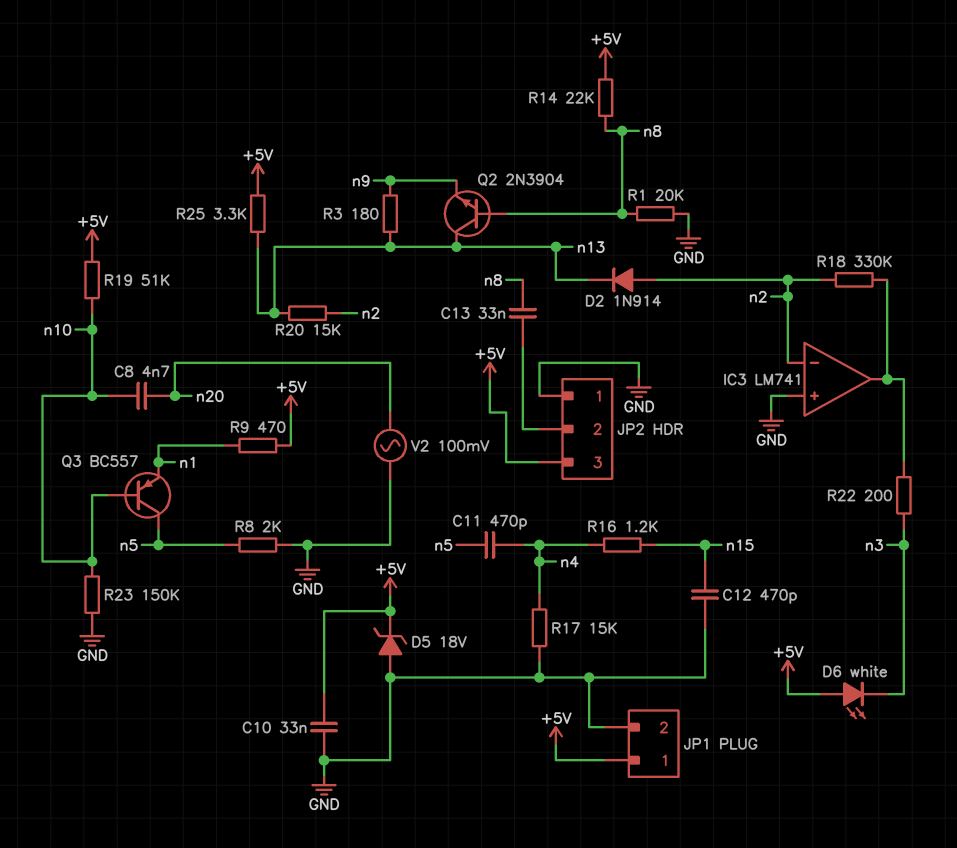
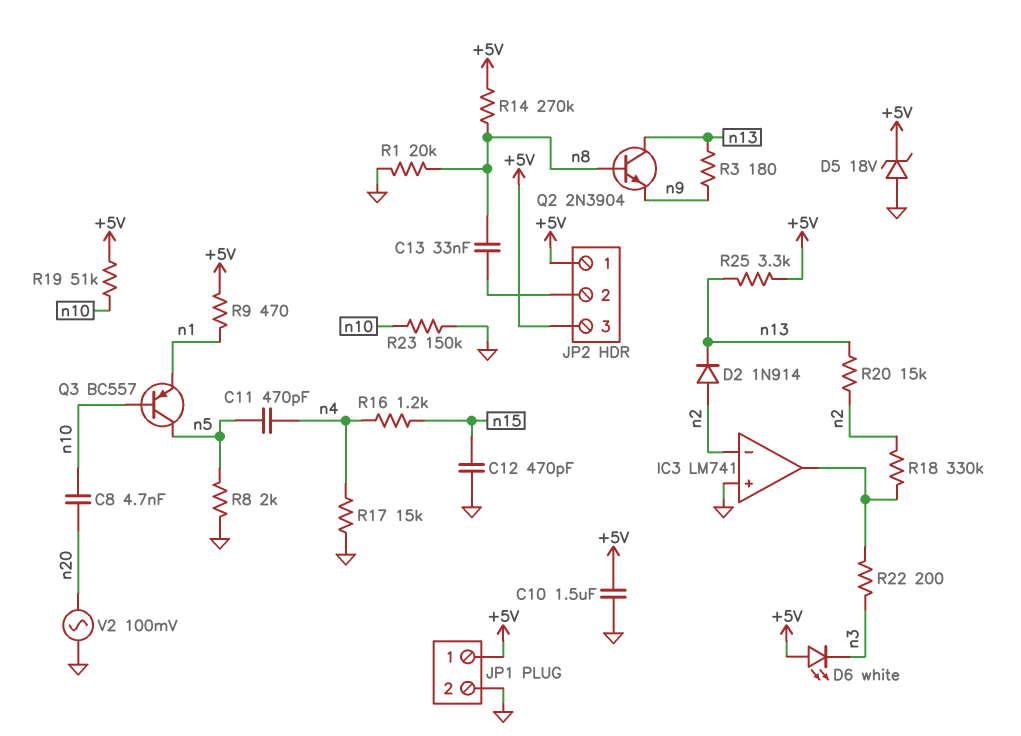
C10: 33nF (+5V, GND) -> 1.5uF (+5V, GND)
JP2 pin 1: GND -> +5V
R14: 22k (+5V, n8) -> 270k (+5V, n8)

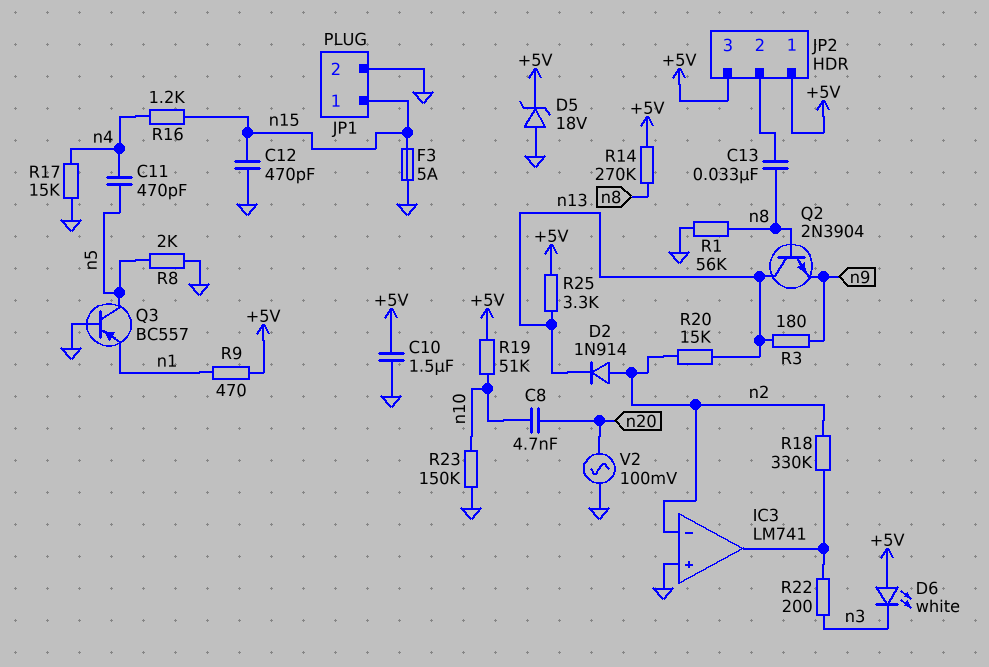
F3: none -> 5A (GND, n15)
JP1 pin 1: +5V -> n15
Q3: PNP BC557 (B n10, C n5, E n1) -> PNP BC557 (B GND, C n5, E n1)
R1: 20k (GND, n8) -> 56k (GND, n8)

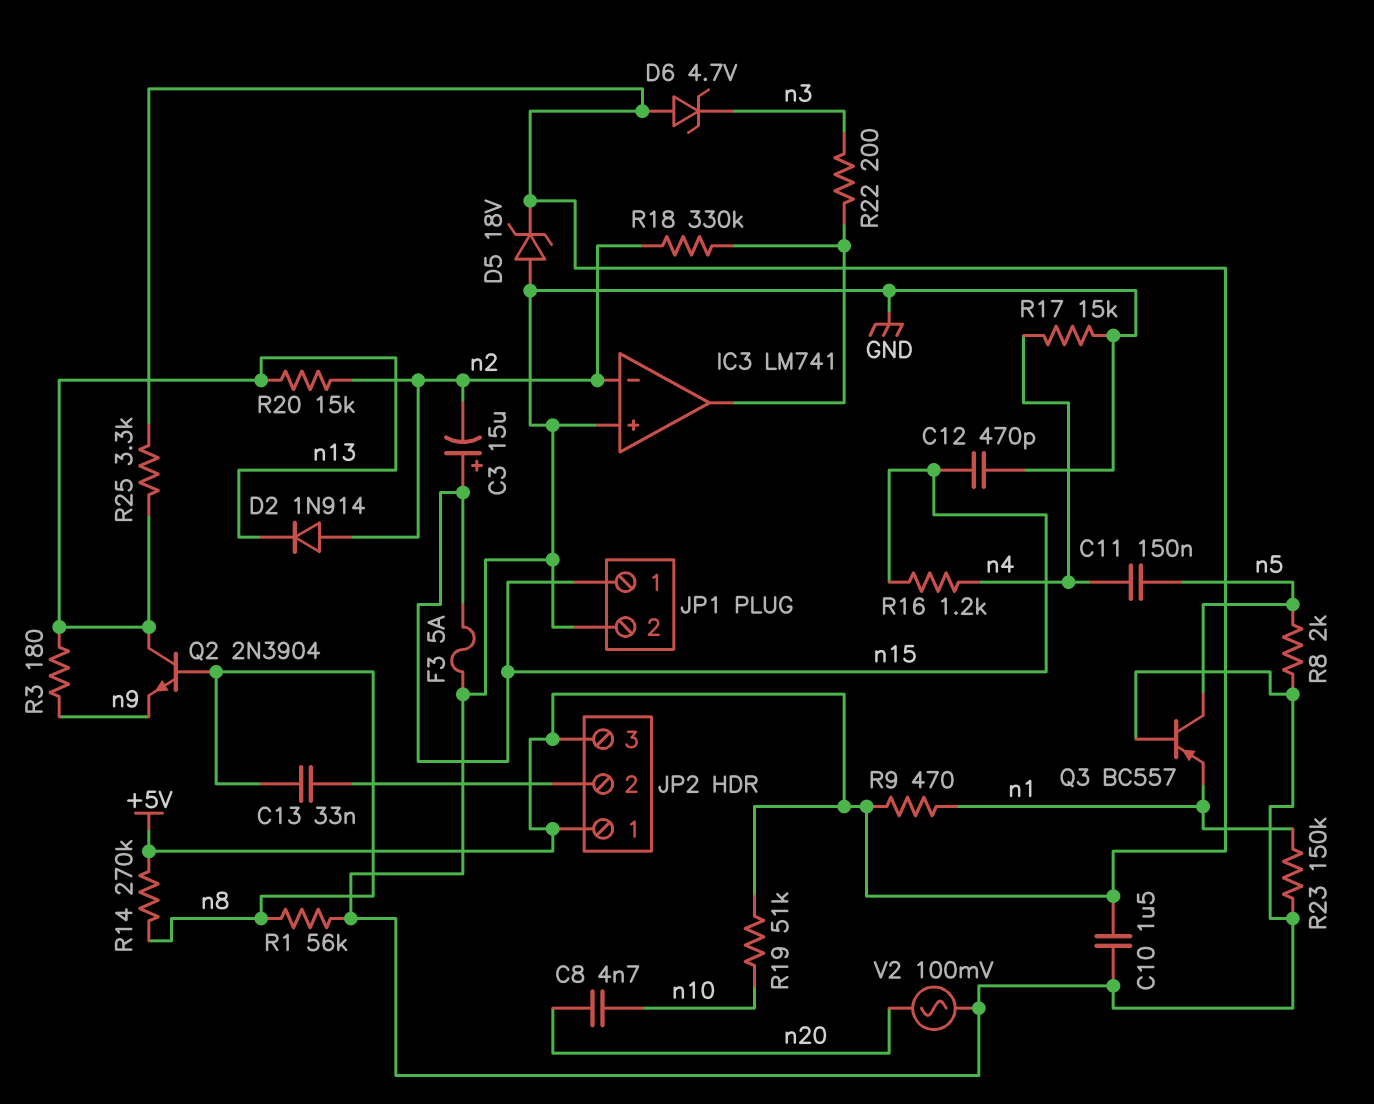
C3: none -> 15uF (plus n15, minus n2)
C11: 470pF (n4, n5) -> 150nF (n4, n5)
D6: LED white (A +5V, K n3) -> zener 4.7V (A +5V, K n3)
R23: 150k (GND, n10) -> 150k (GND, n1)

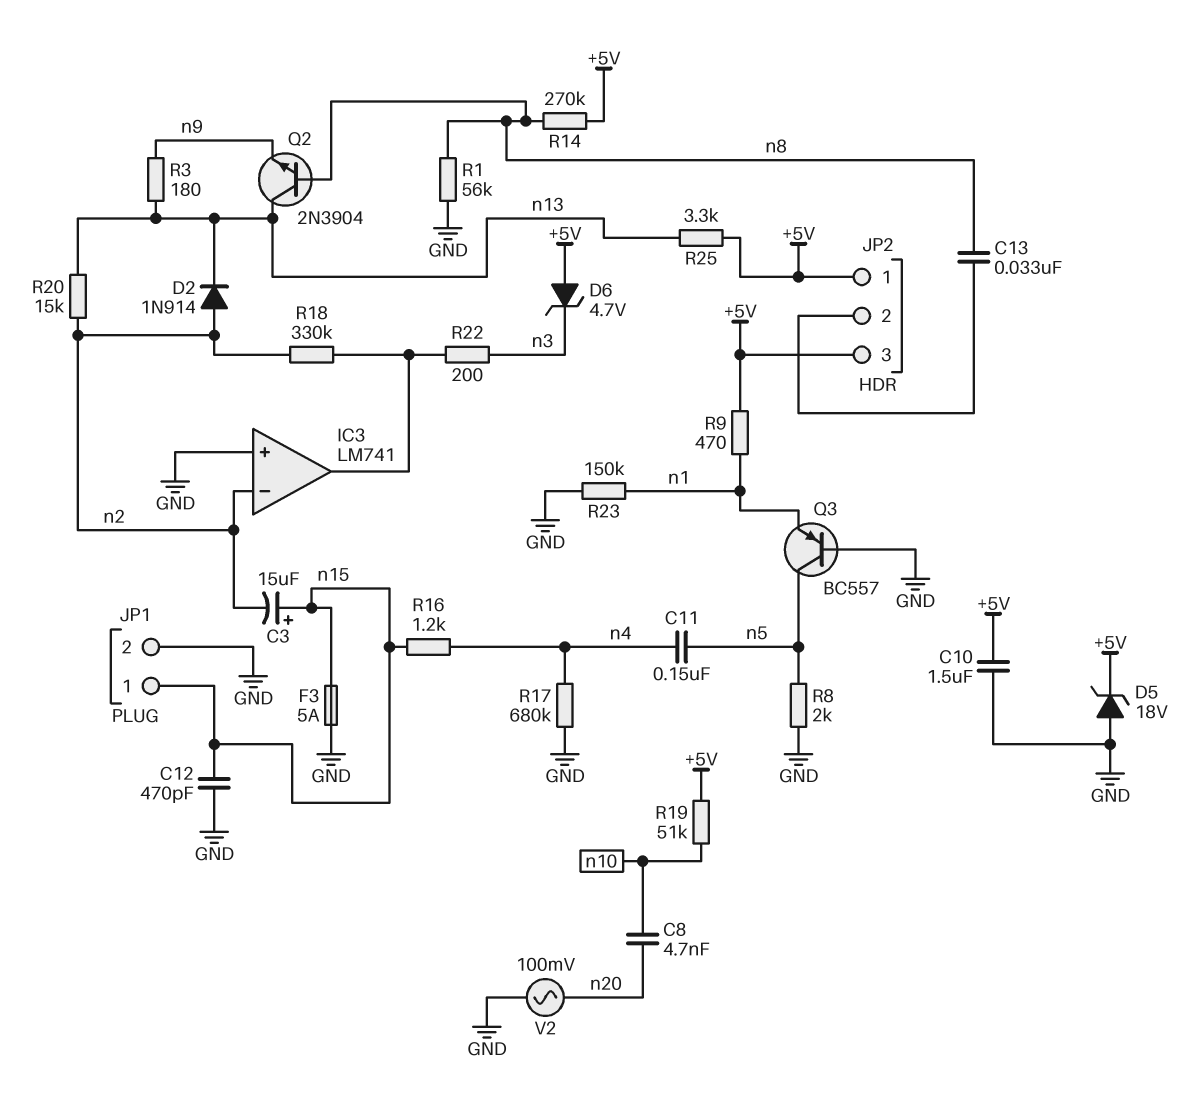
R17: 15k (GND, n4) -> 680k (GND, n4)

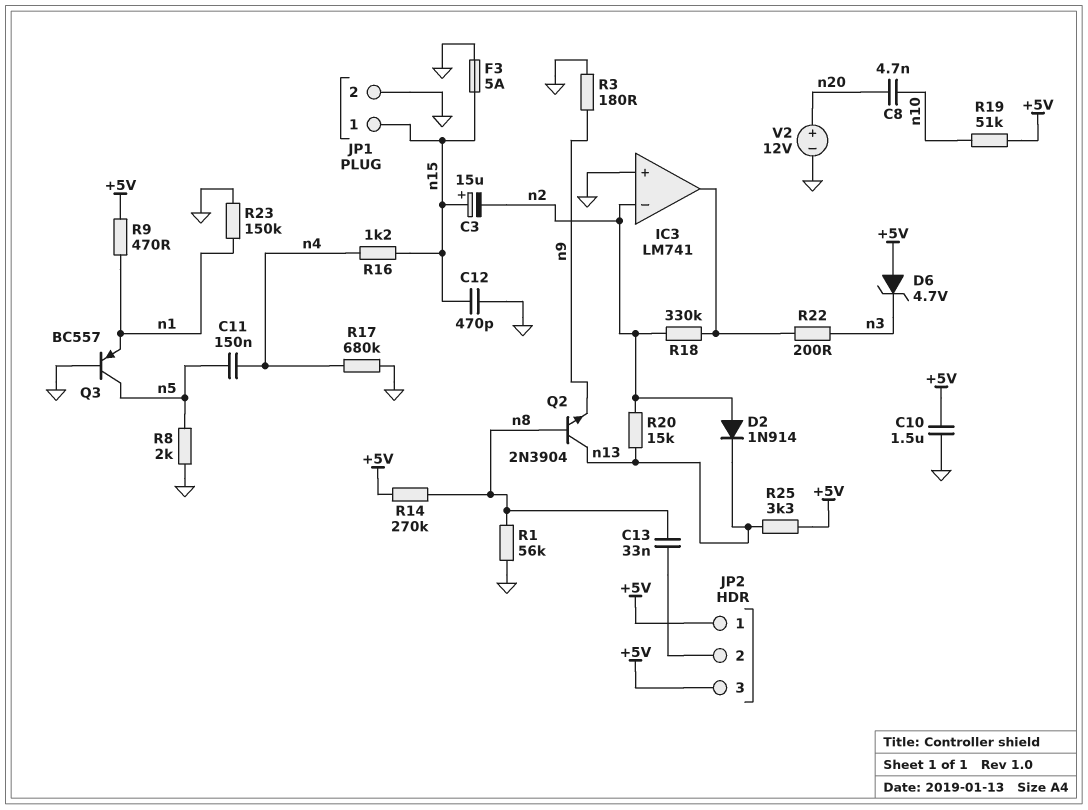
D5: zener 18V (A GND, K +5V) -> none
R3: 180 (n9, n13) -> 180 (GND, n9)
V2: AC 100mV (GND, n20) -> 12V (plus n20, minus GND)

